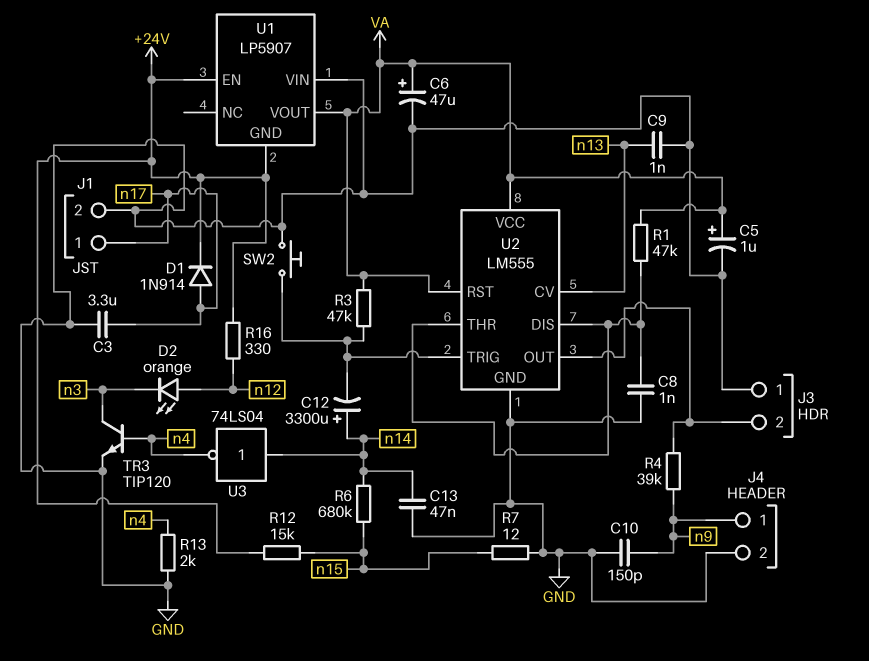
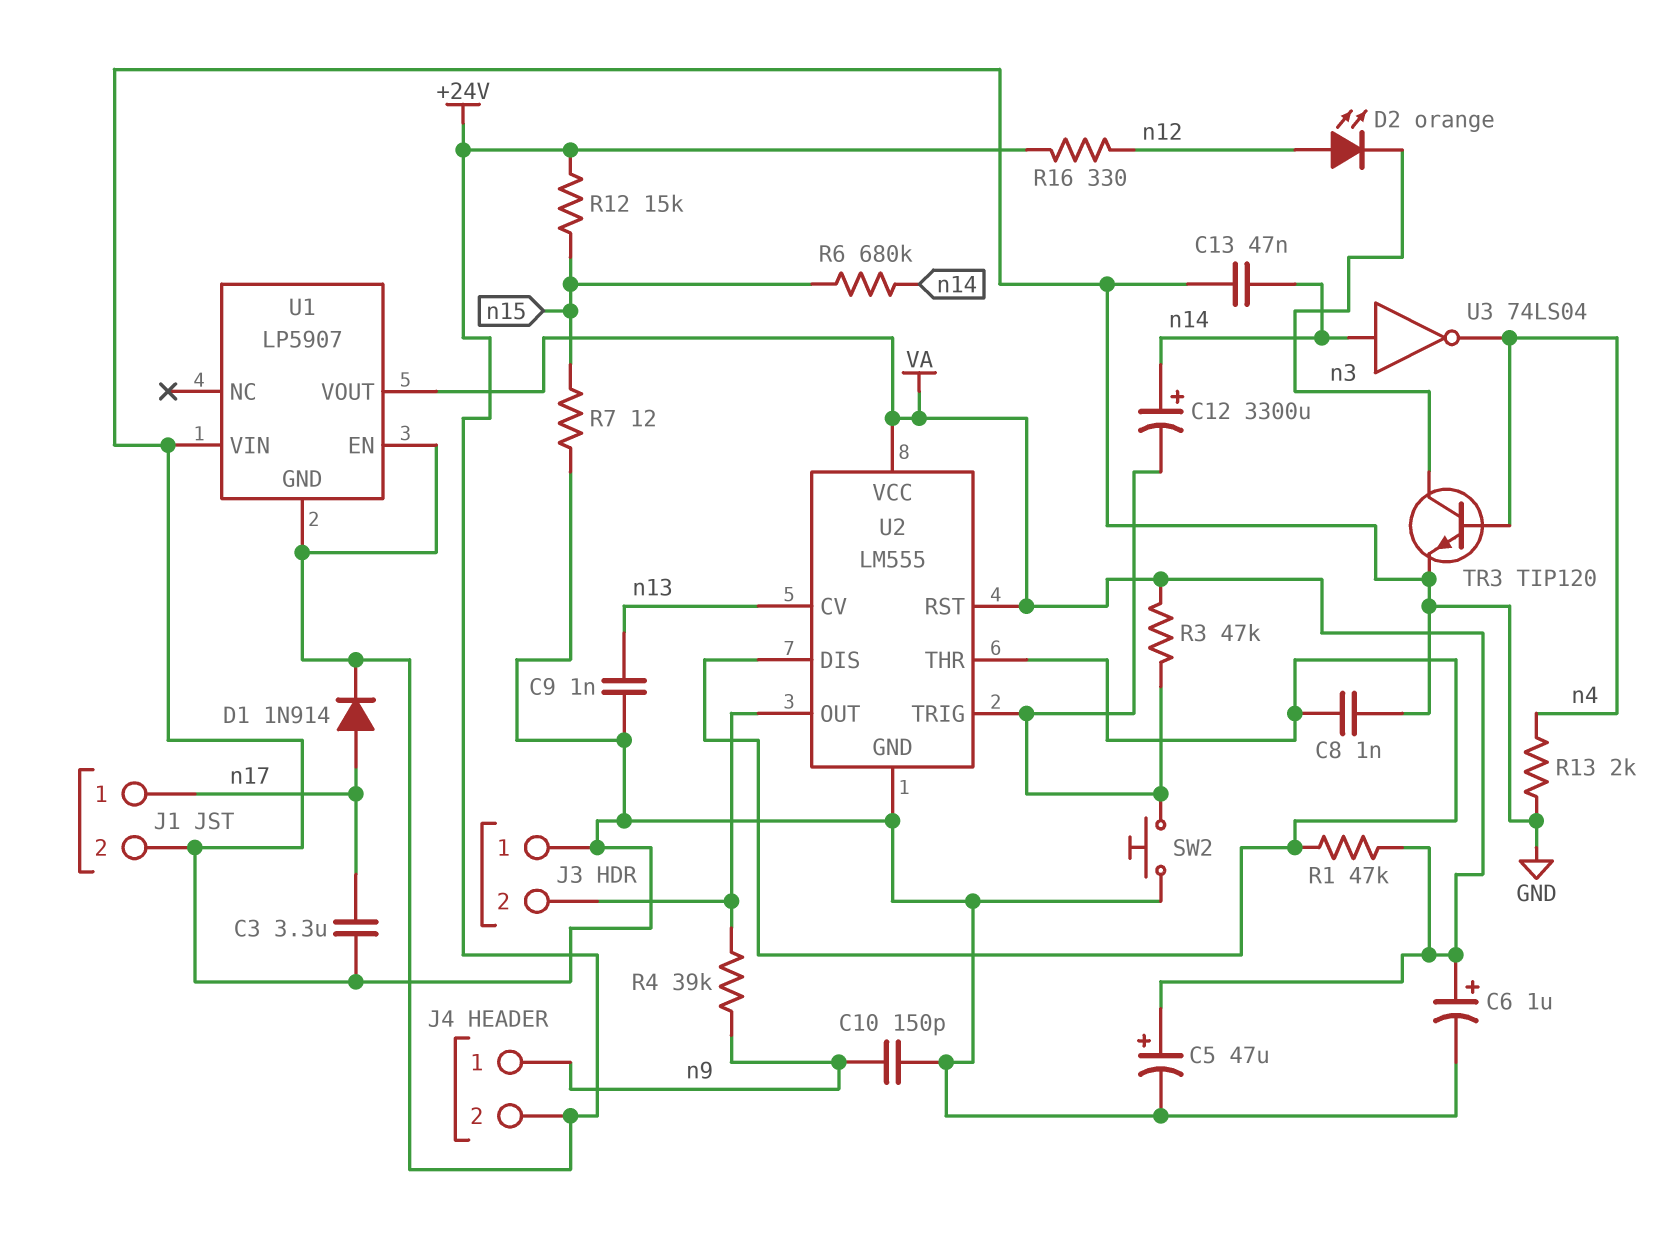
C5: 1uF (plus VA, minus GND) -> 47uF (plus VA, minus GND)
C6: 47uF (plus VA, minus GND) -> 1uF (plus VA, minus GND)
J4 pin 2: GND -> +24V

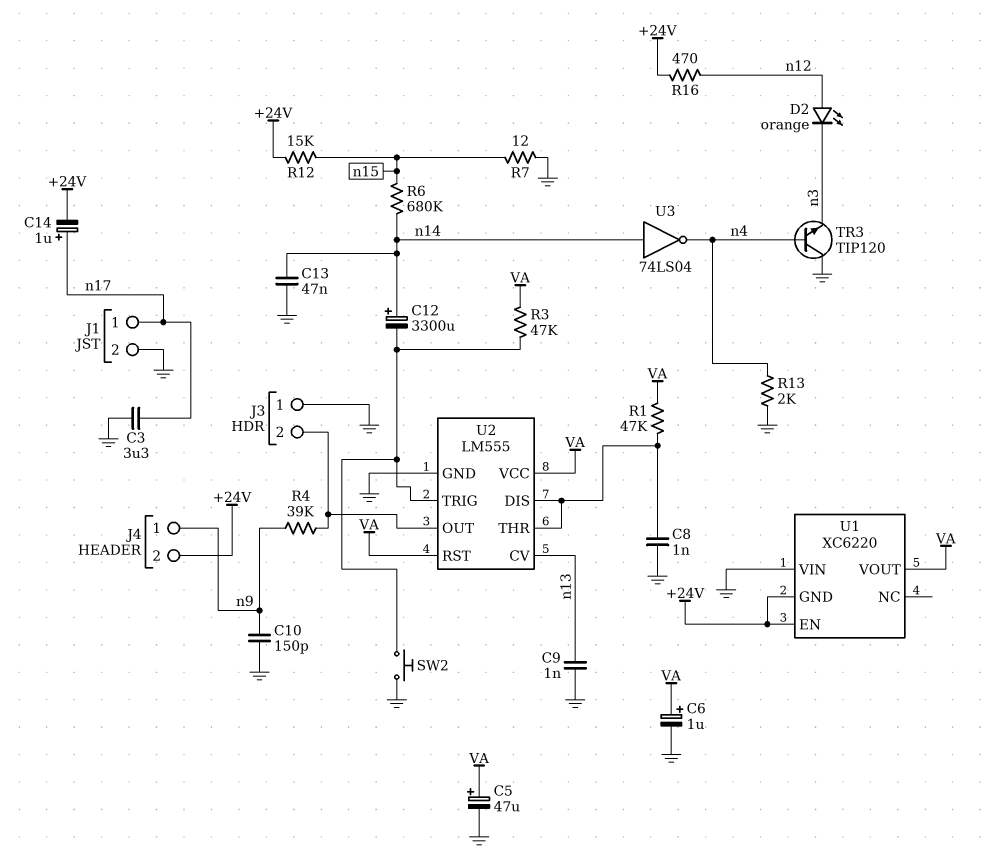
C14: none -> 1uF (plus n17, minus +24V)
D1: diode 1N914 (A n17, K +24V) -> none
R16: 330 (+24V, n12) -> 470 (+24V, n12)
TR3: NPN TIP120 (B n4, C n3, E GND) -> NPN TIP120 (B n4, C GND, E n3)
U1: LP5907 -> XC6220

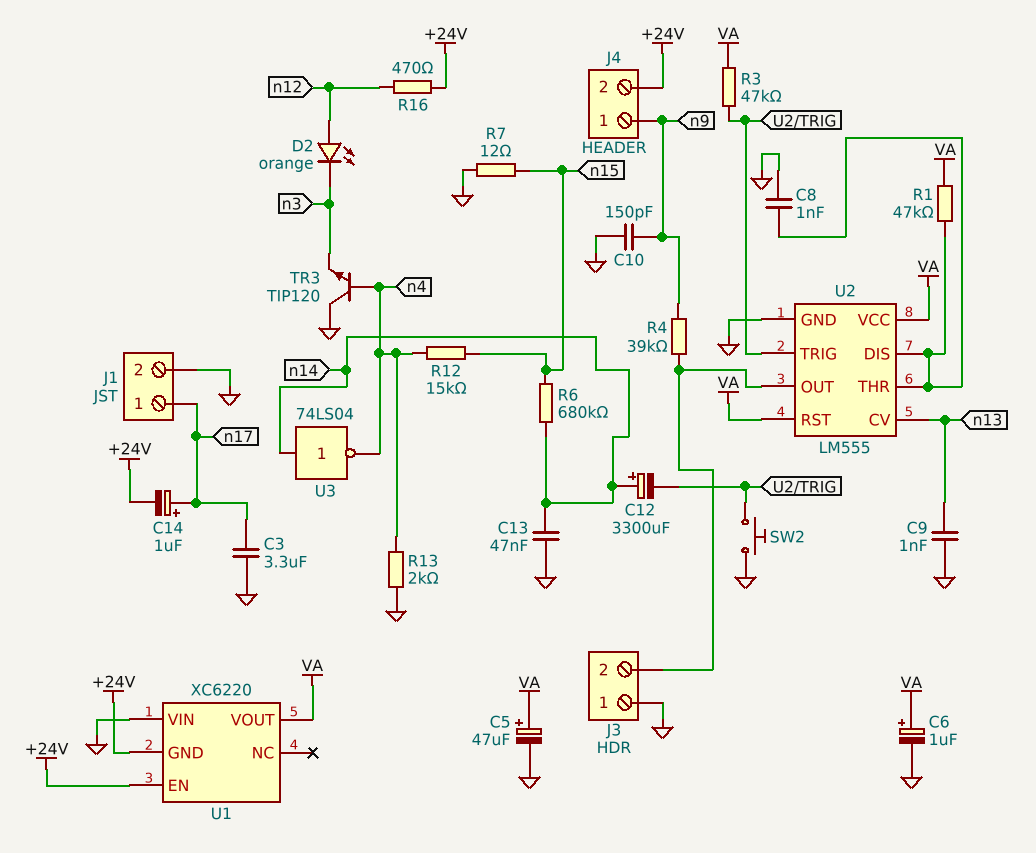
R12: 15k (+24V, n15) -> 15k (n4, n15)

